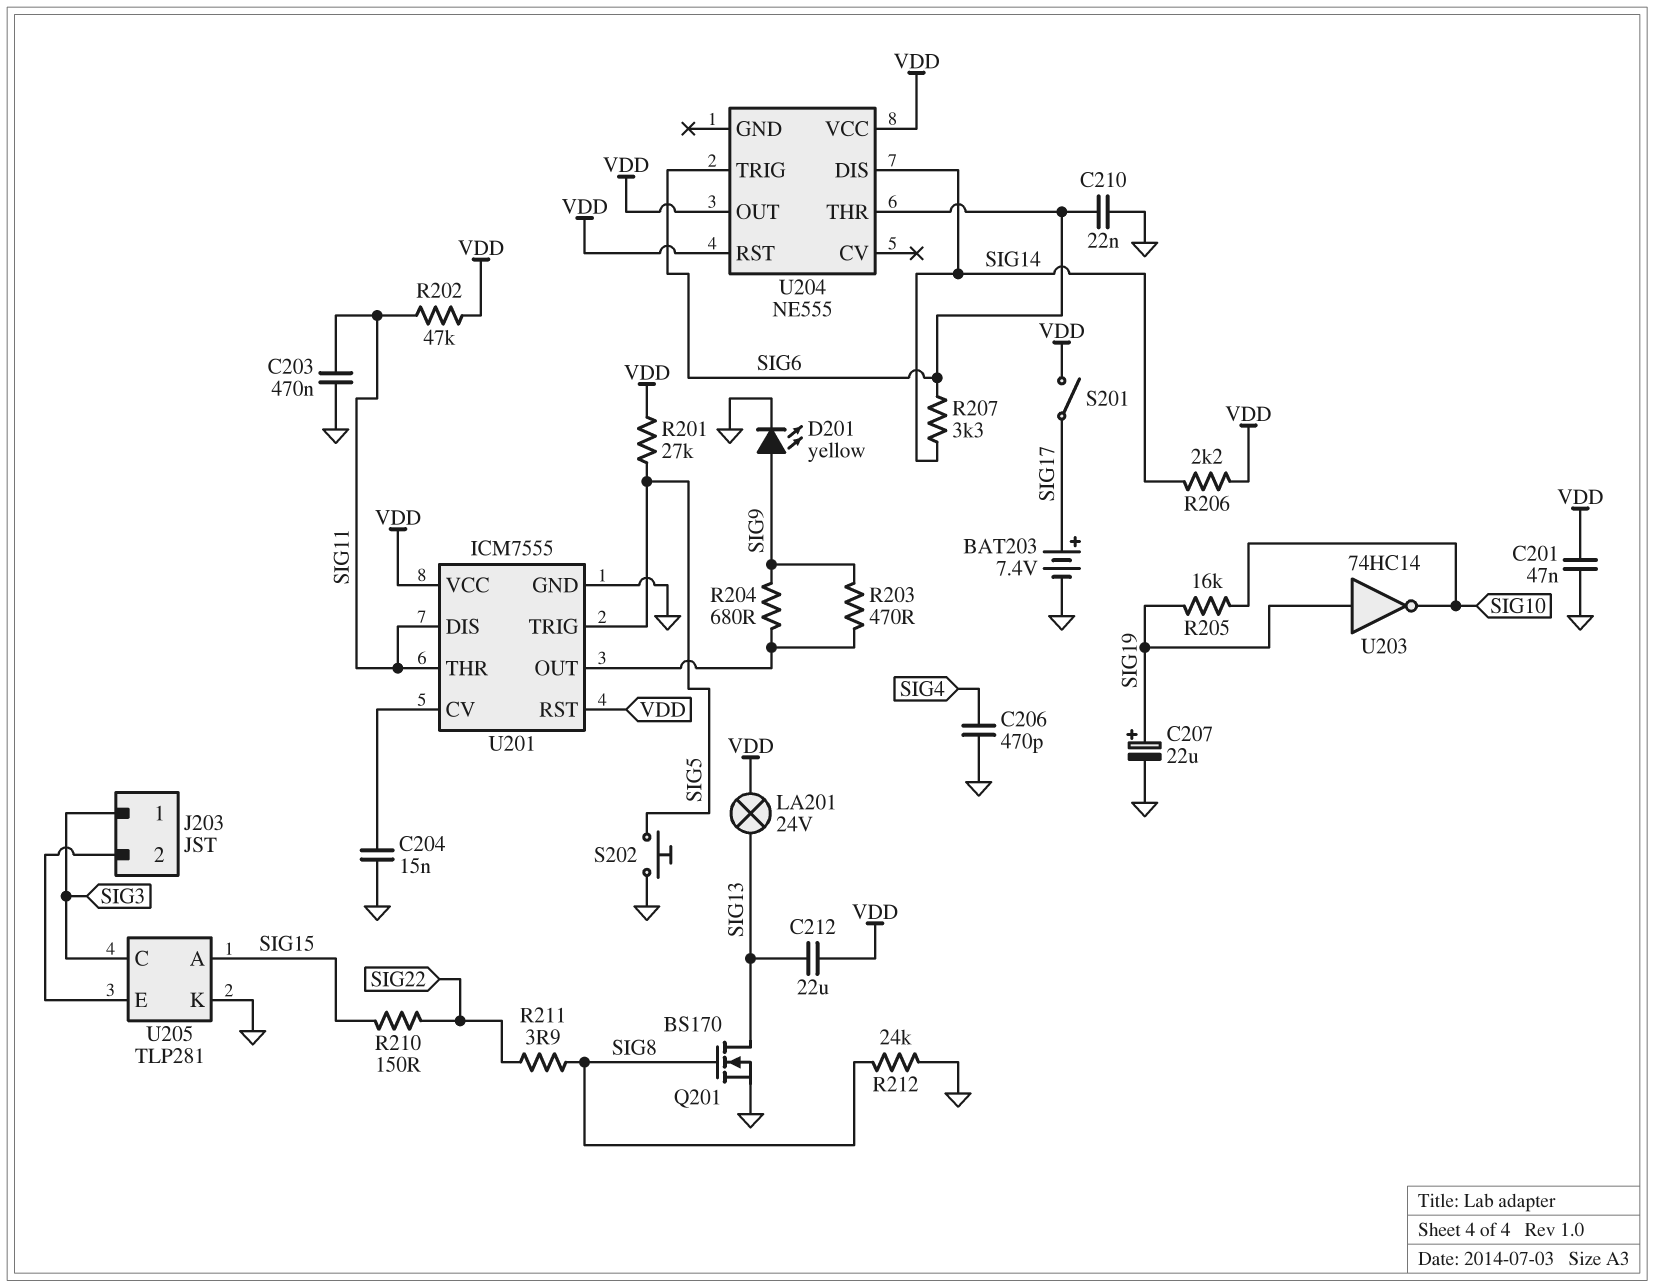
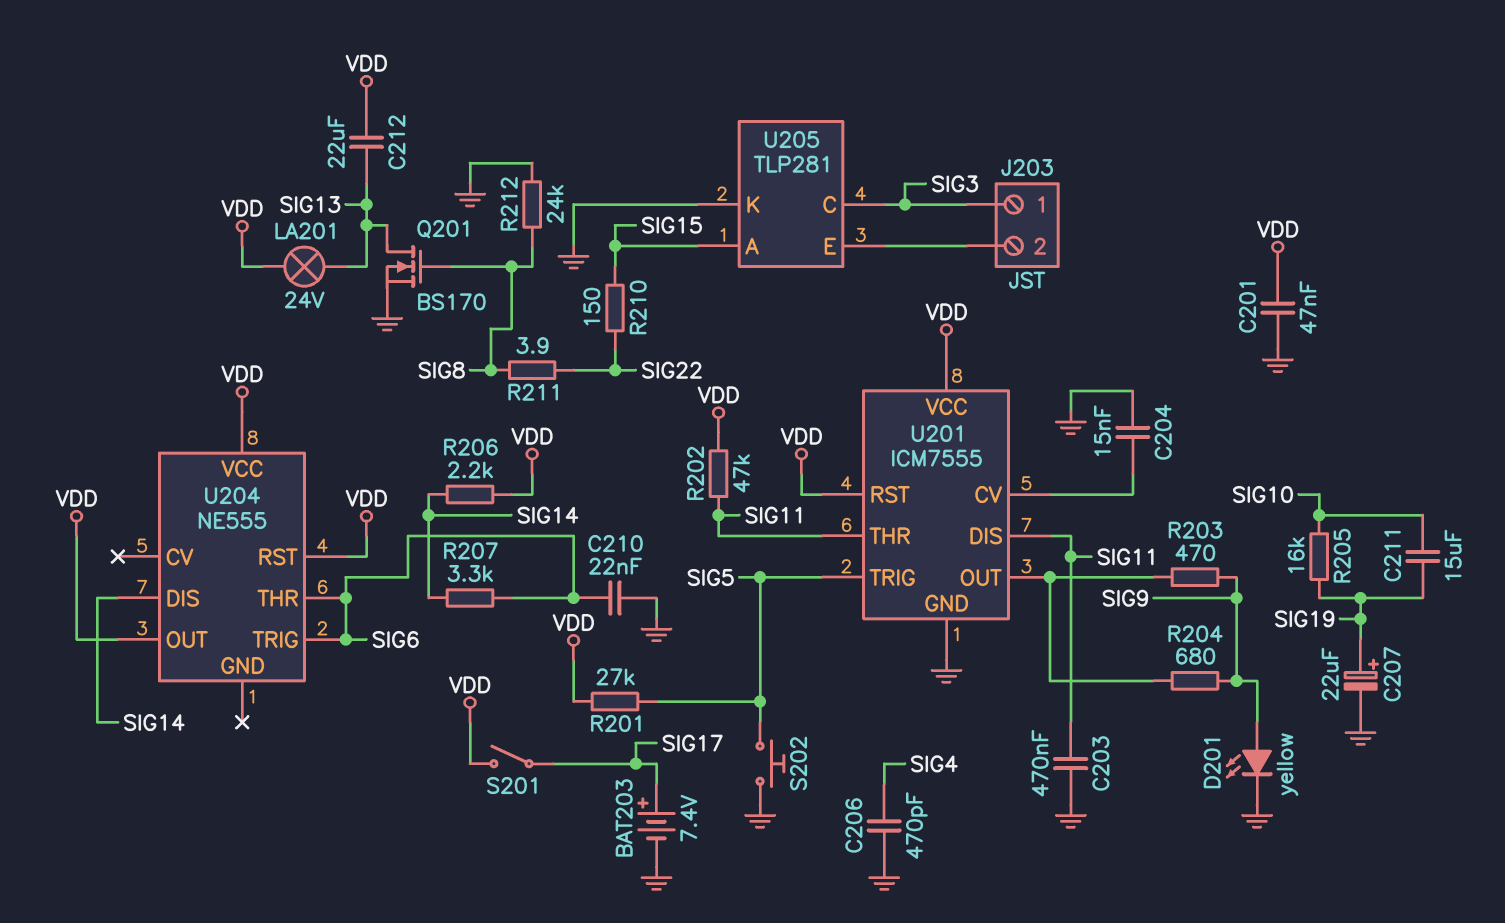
C211: none -> 15uF (SIG10, SIG19)
U203: NOT 74HC14 (in SIG19, out SIG10) -> none

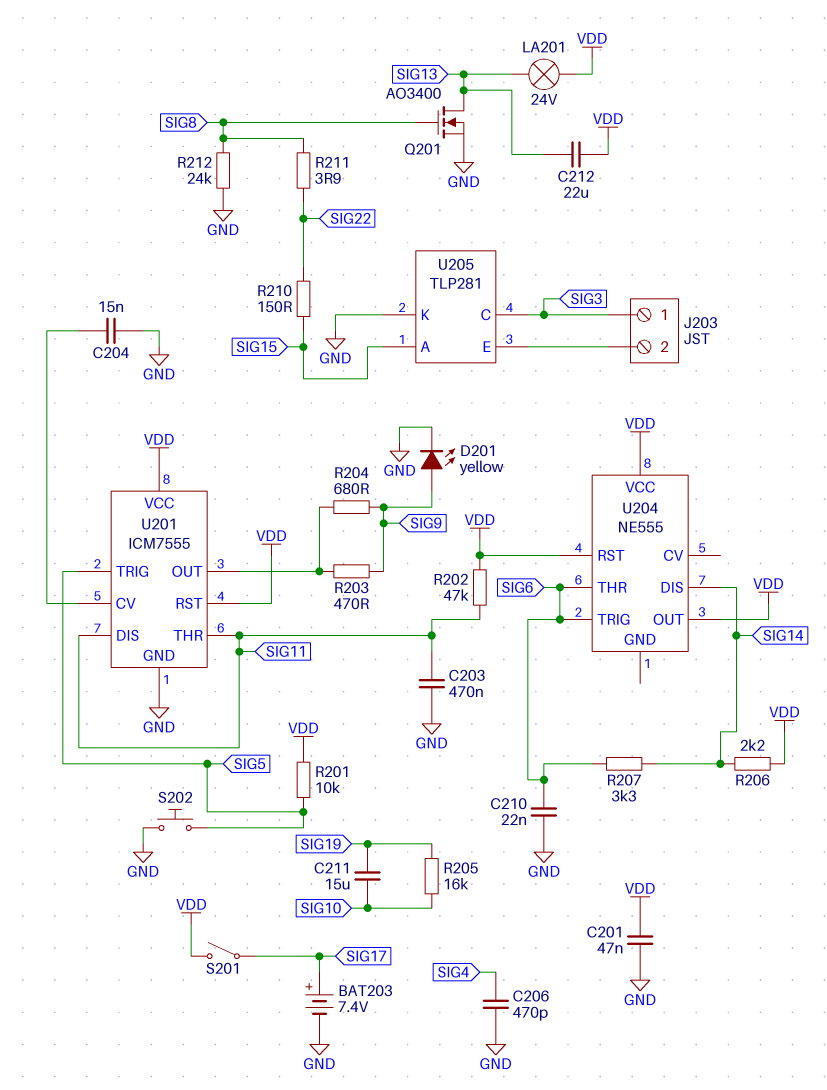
C207: 22uF (plus SIG19, minus GND) -> none
Q201: NMOS BS170 (G SIG8, D SIG13, S GND) -> NMOS AO3400 (G SIG8, D SIG13, S GND)
R201: 27k (SIG5, VDD) -> 10k (SIG5, VDD)

